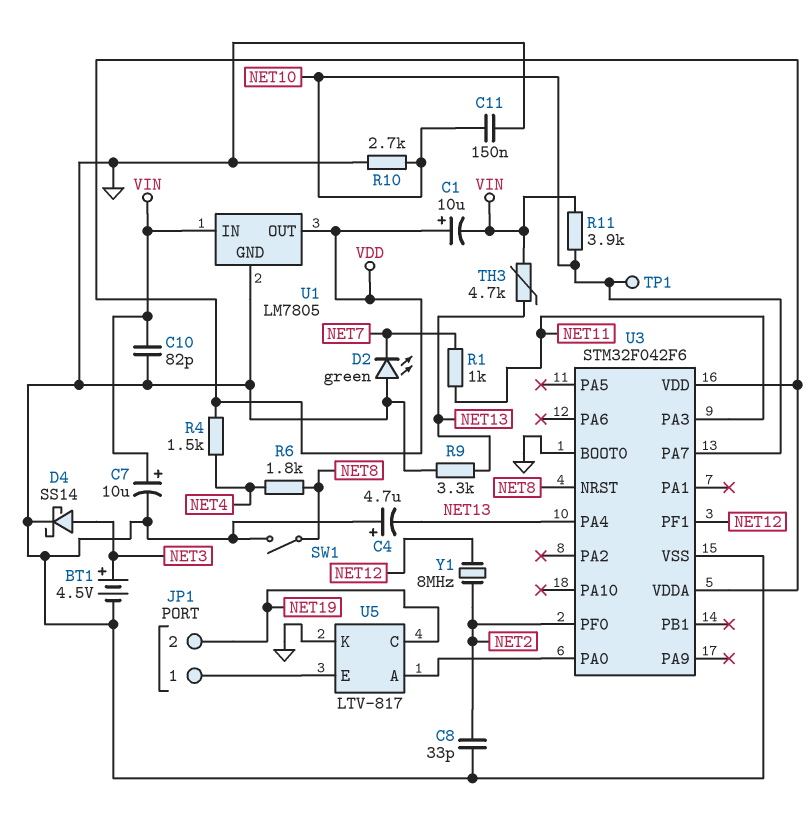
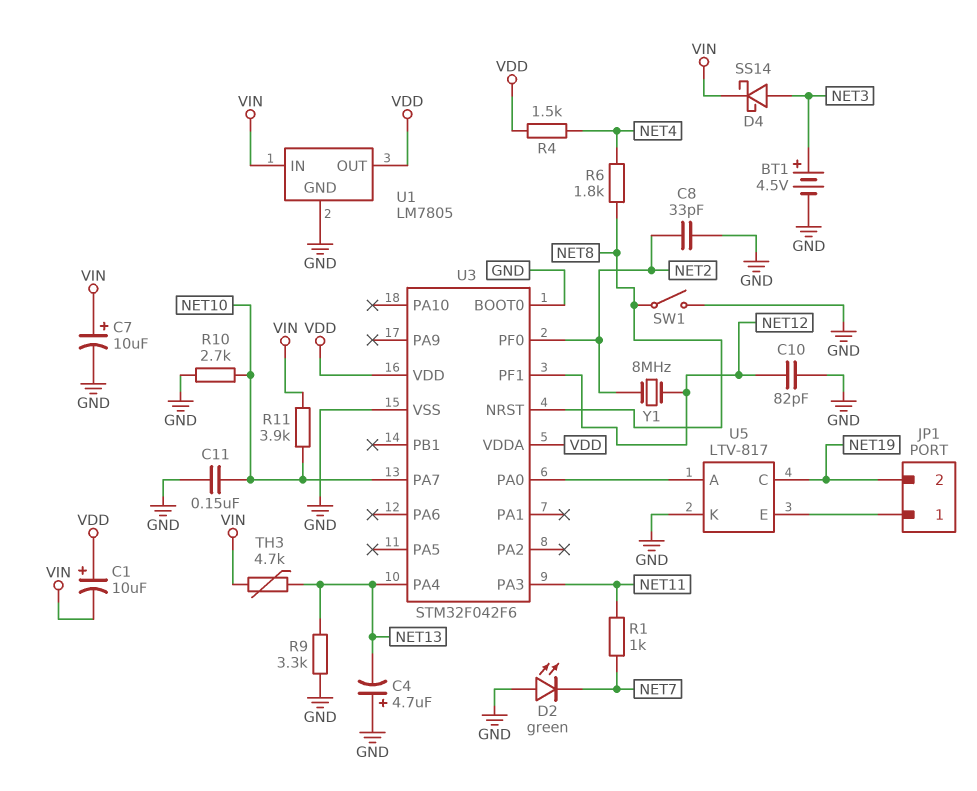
C10: 82pF (GND, VIN) -> 82pF (GND, NET12)
D4: schottky SS14 (A NET3, K GND) -> schottky SS14 (A NET3, K VIN)
TP1: test point (NET10) -> none

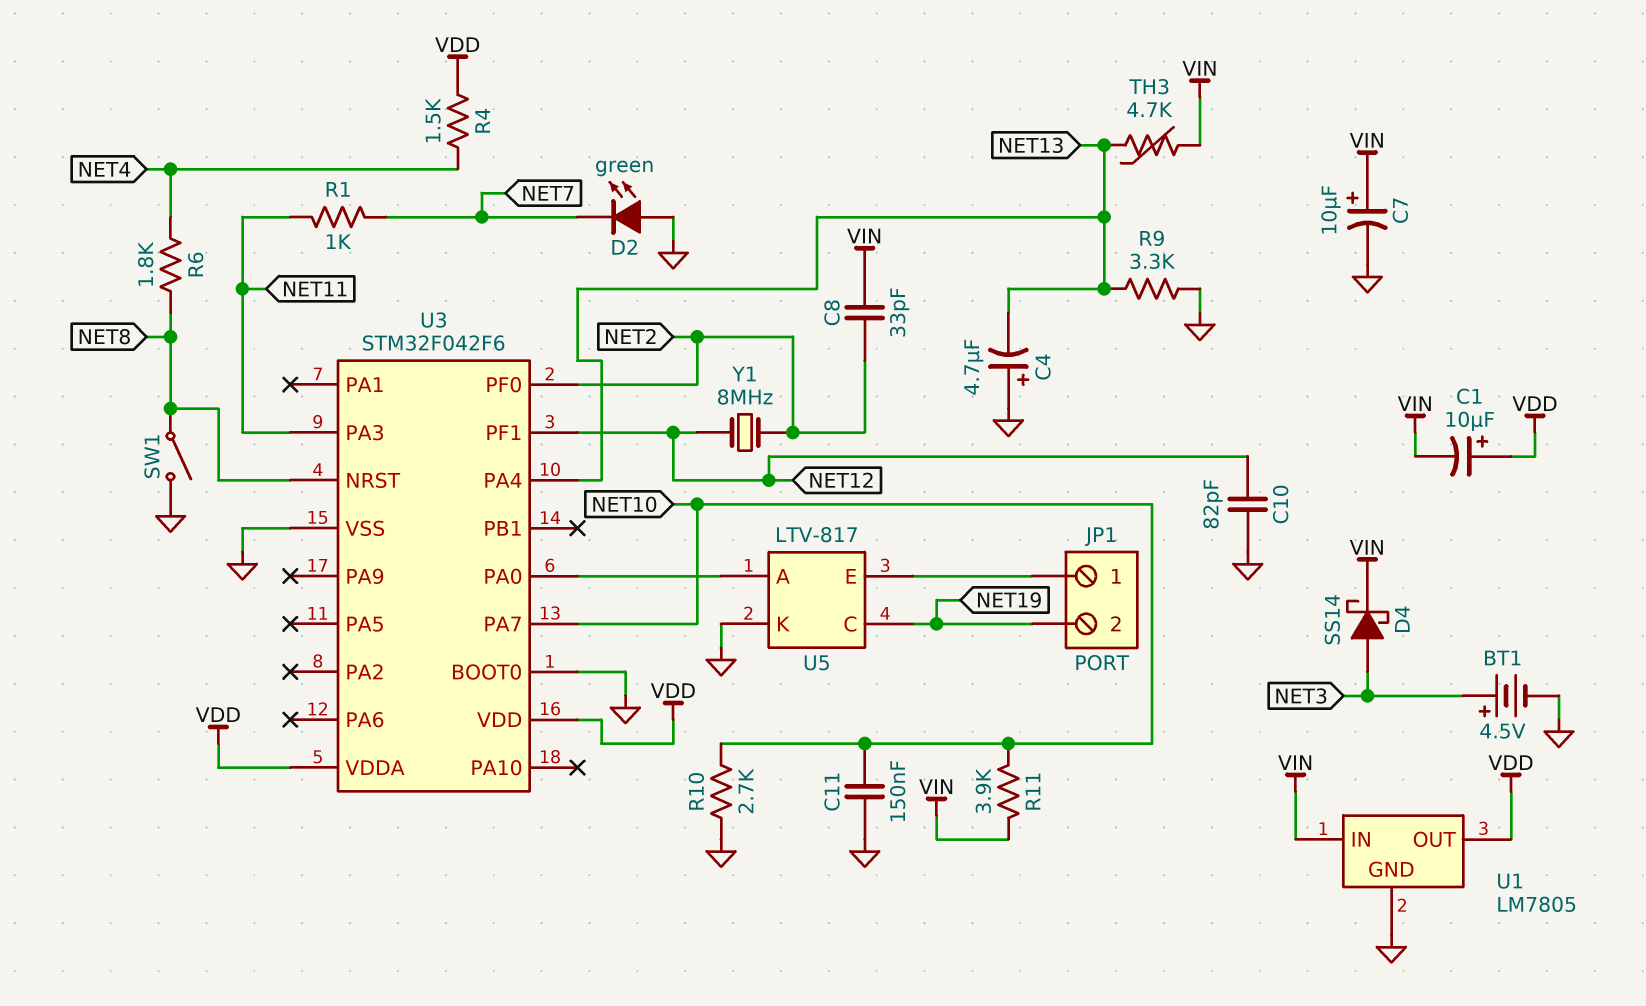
C8: 33pF (GND, NET2) -> 33pF (NET2, VIN)

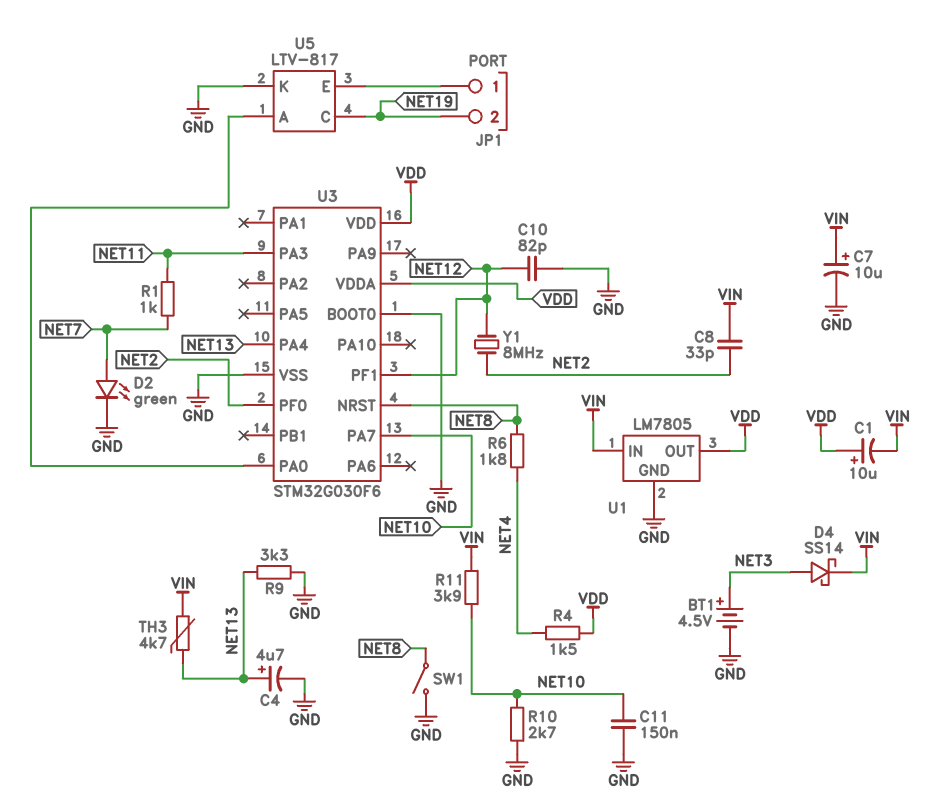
C4: 4.7uF (plus GND, minus NET13) -> 4.7uF (plus NET13, minus GND)
D2: LED green (A GND, K NET7) -> LED green (A NET7, K GND)
U3: STM32F042F6 -> STM32G030F6

